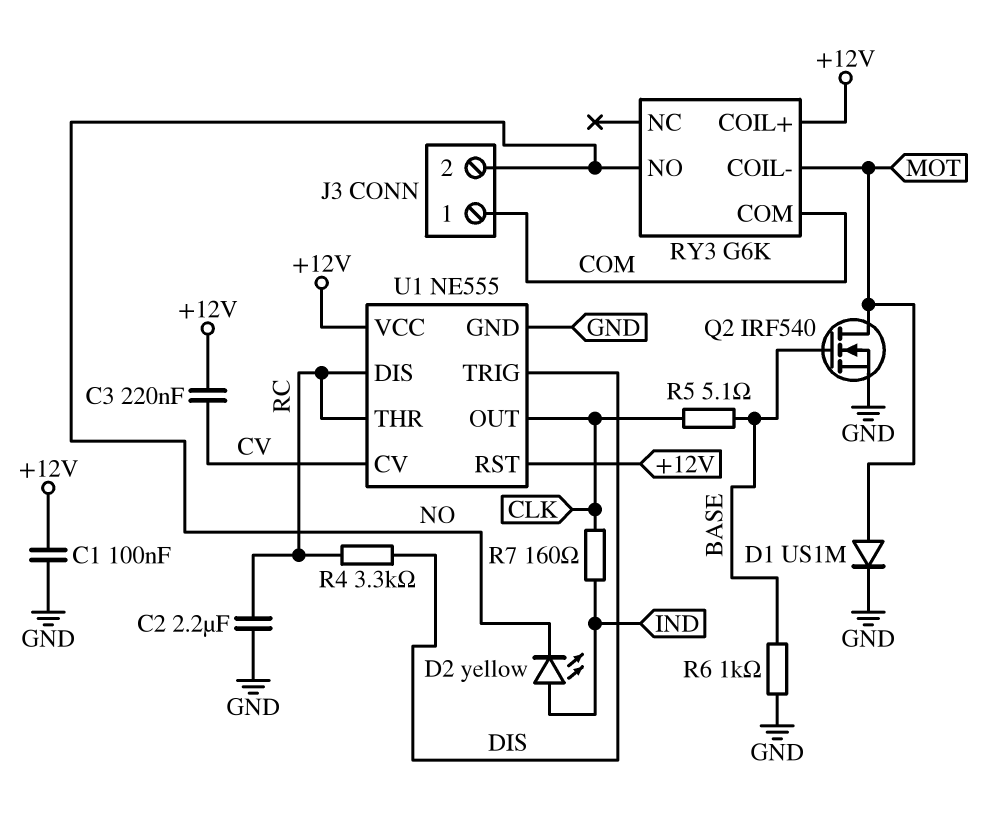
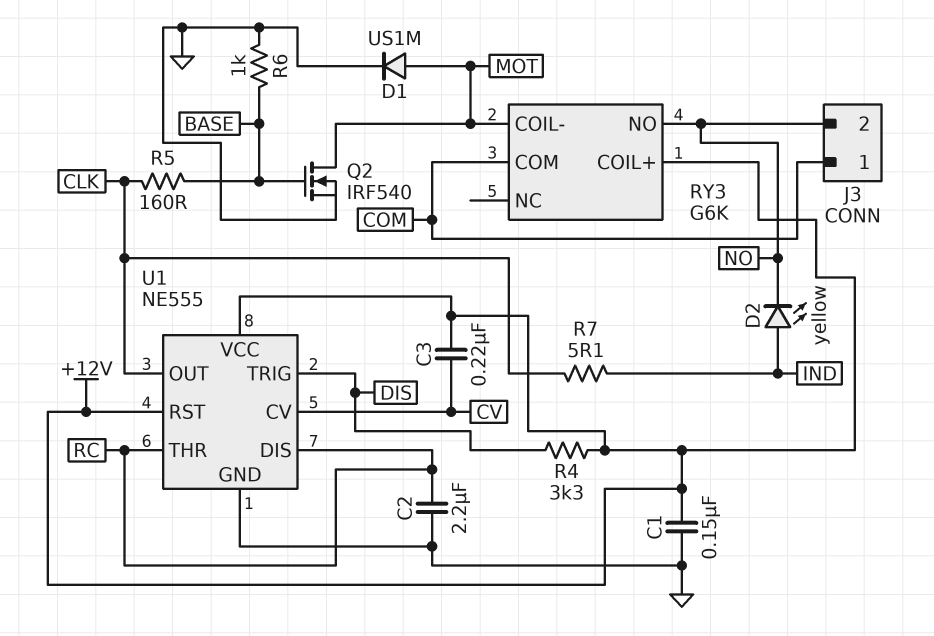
C1: 100nF (+12V, GND) -> 150nF (+12V, GND)
R4: 3.3k (DIS, RC) -> 3.3k (+12V, DIS)
R5: 5.1 (BASE, CLK) -> 160 (BASE, CLK)
R7: 160 (CLK, IND) -> 5.1 (CLK, IND)

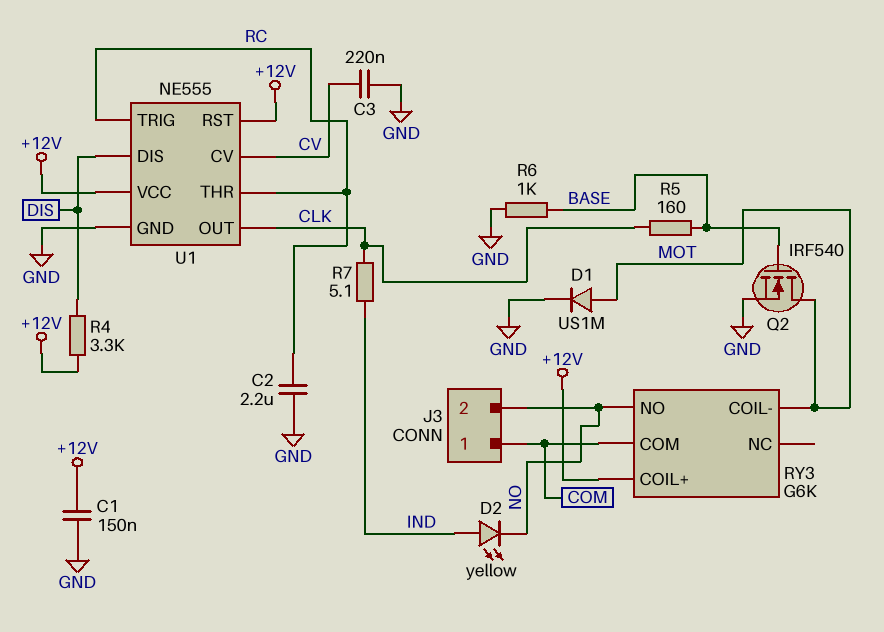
C3: 220nF (+12V, CV) -> 220nF (CV, GND)
U1 pin DIS: RC -> DIS
U1 pin TRIG: DIS -> RC

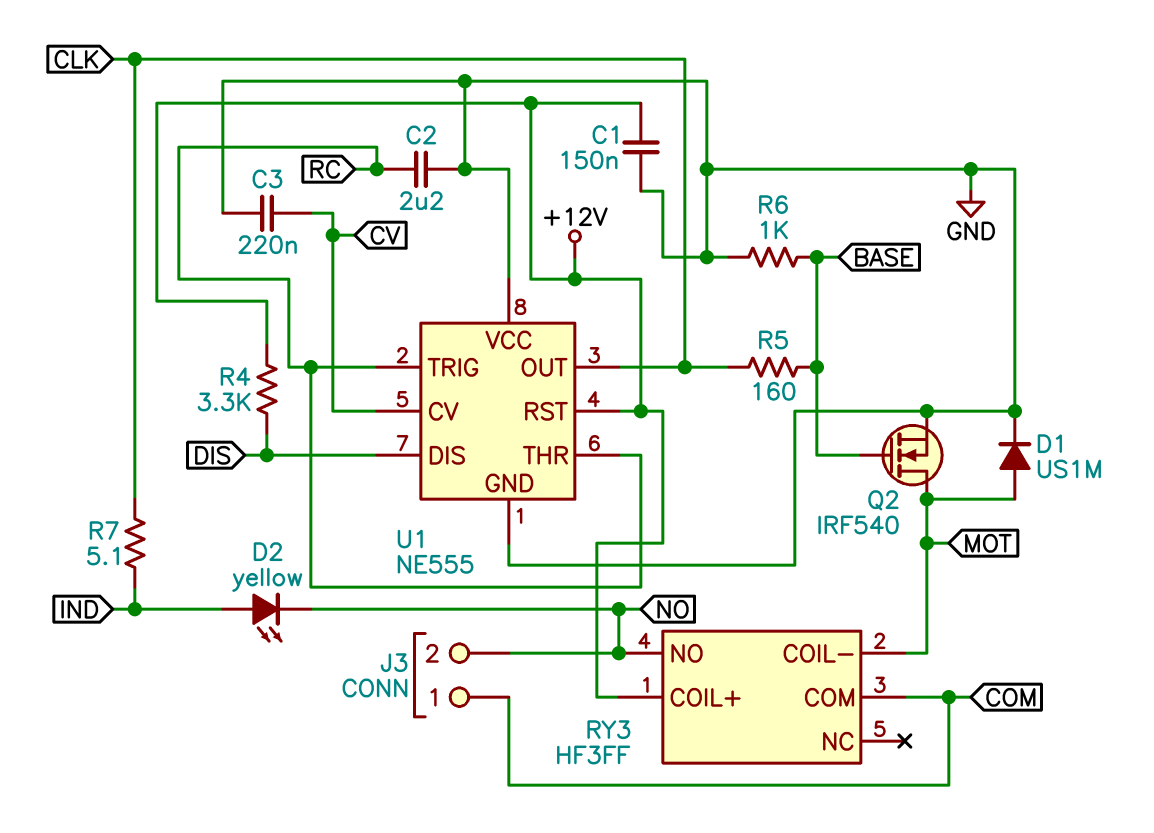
RY3: G6K -> HF3FF
U1 pin VCC: +12V -> GND

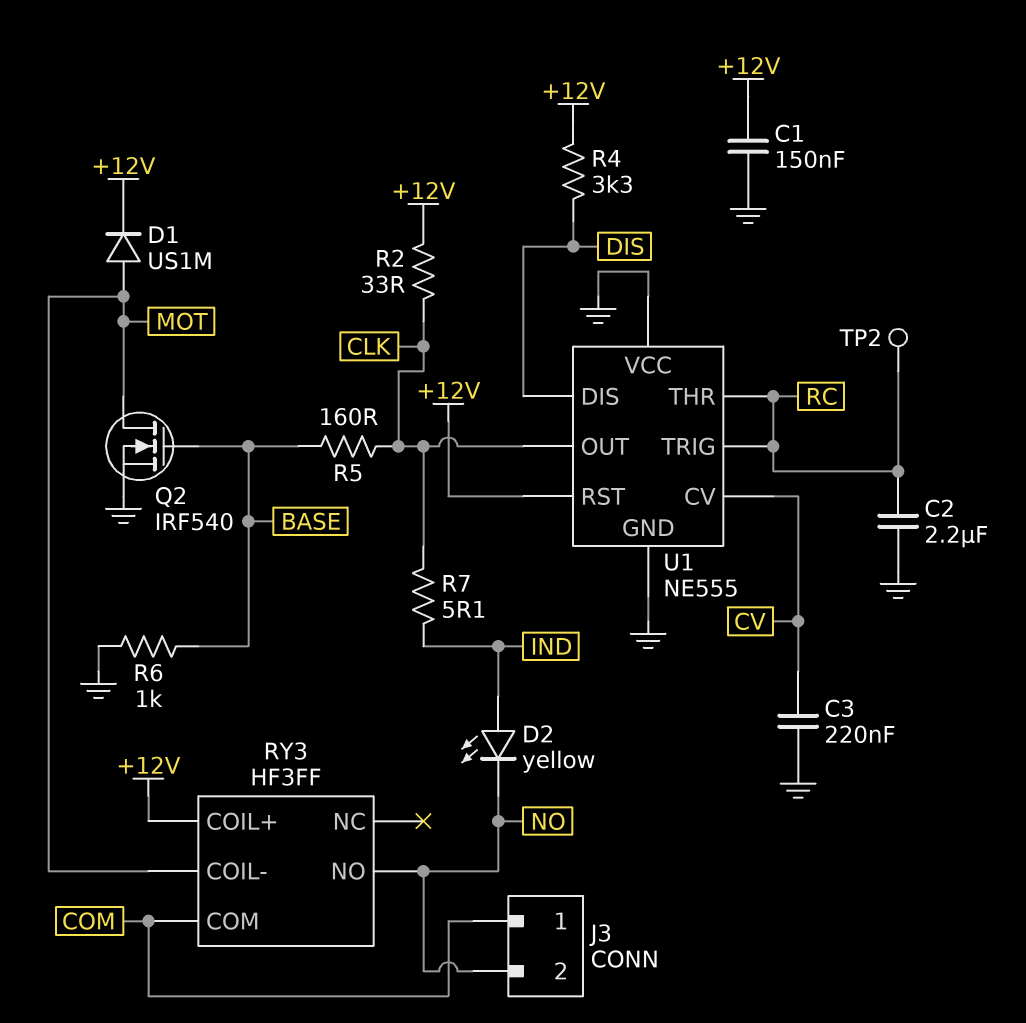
D1: diode US1M (A MOT, K GND) -> diode US1M (A MOT, K +12V)
R2: none -> 33 (+12V, CLK)
TP2: none -> test point (RC)

